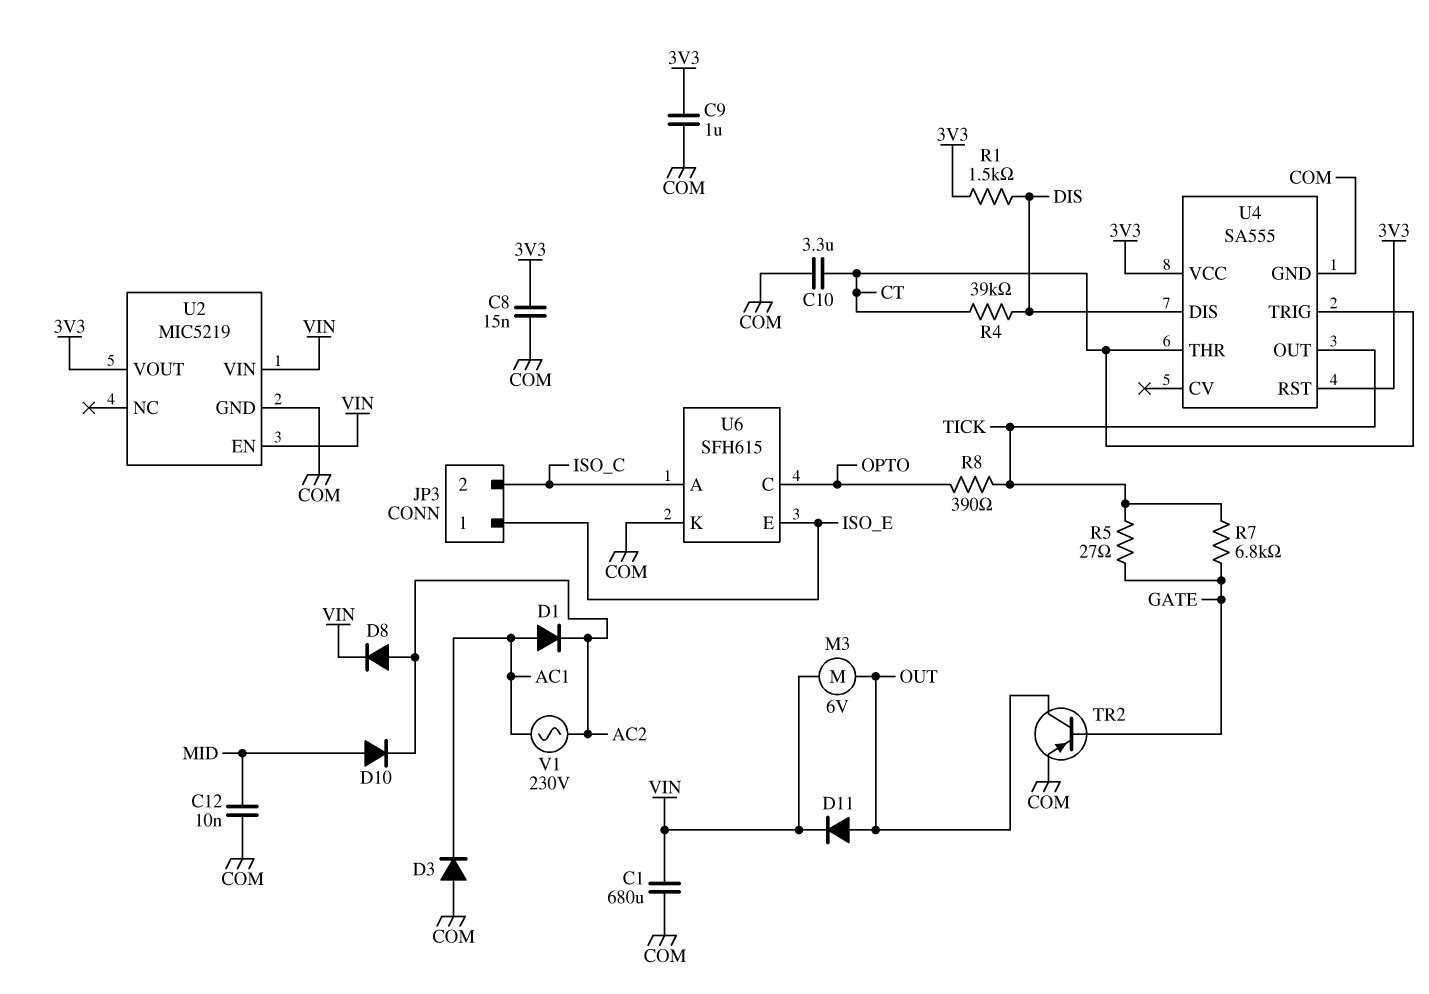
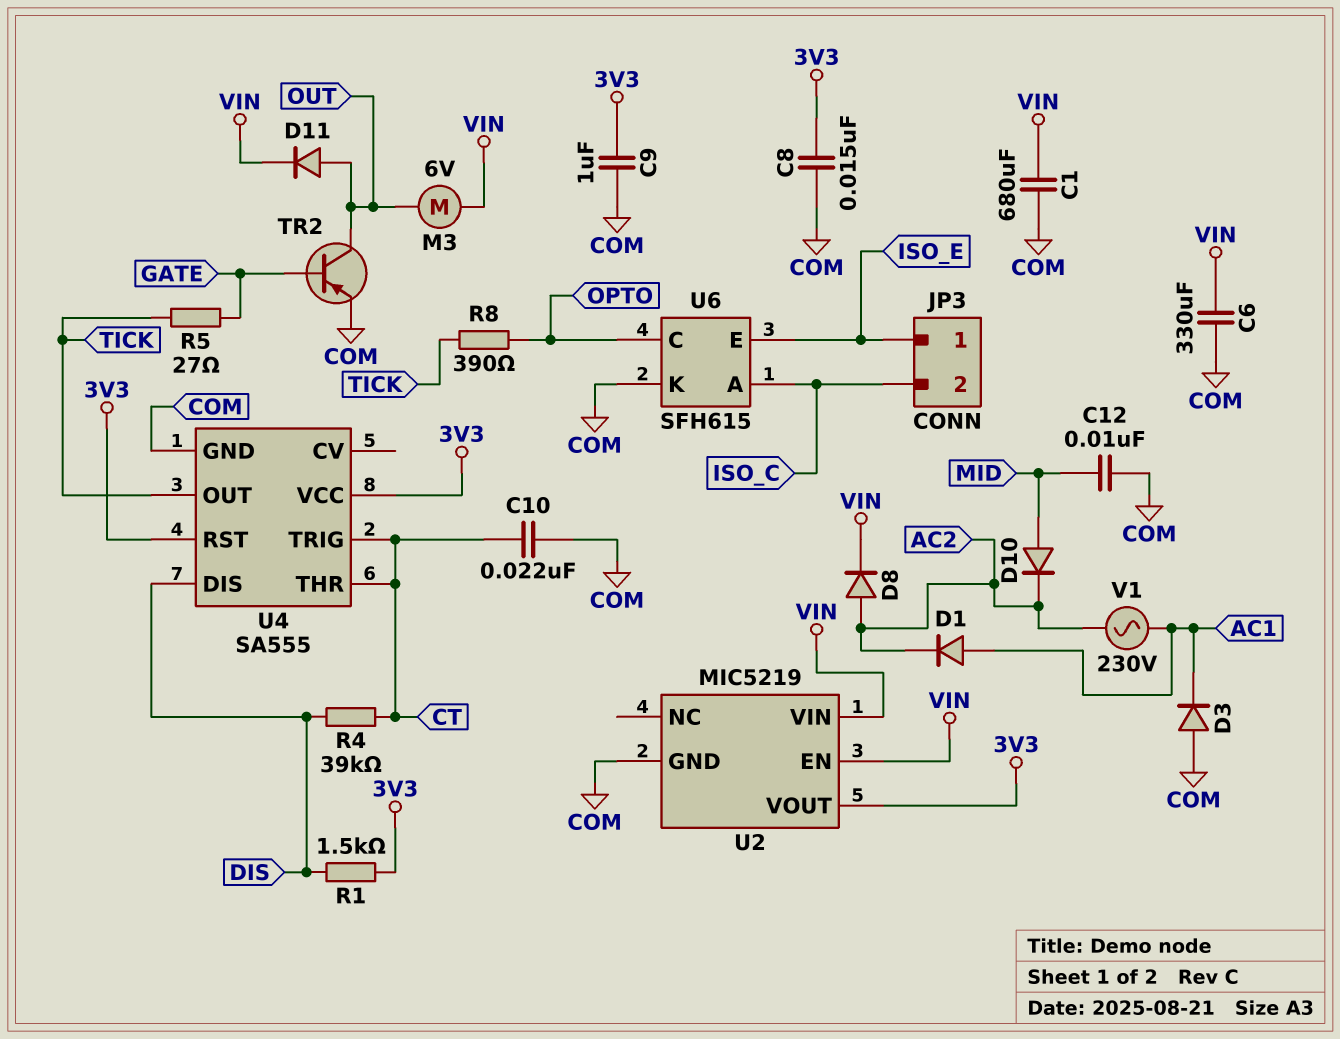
C6: none -> 330uF (COM, VIN)
C10: 3.3uF (COM, CT) -> 22nF (COM, CT)
R7: 6.8k (GATE, TICK) -> none

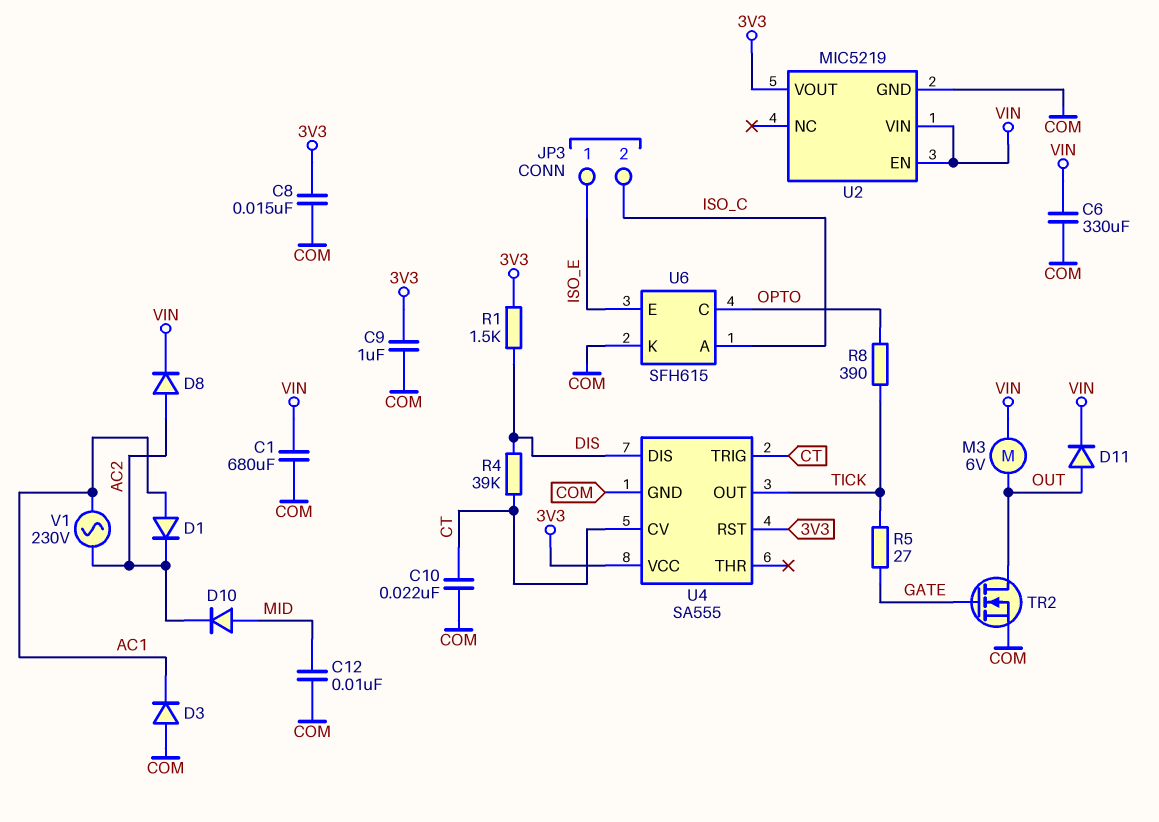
TR2: PNP (B GATE, C OUT, E COM) -> NMOS (G GATE, D OUT, S COM)
U4 pin CV: none -> CT
U4 pin THR: CT -> none

